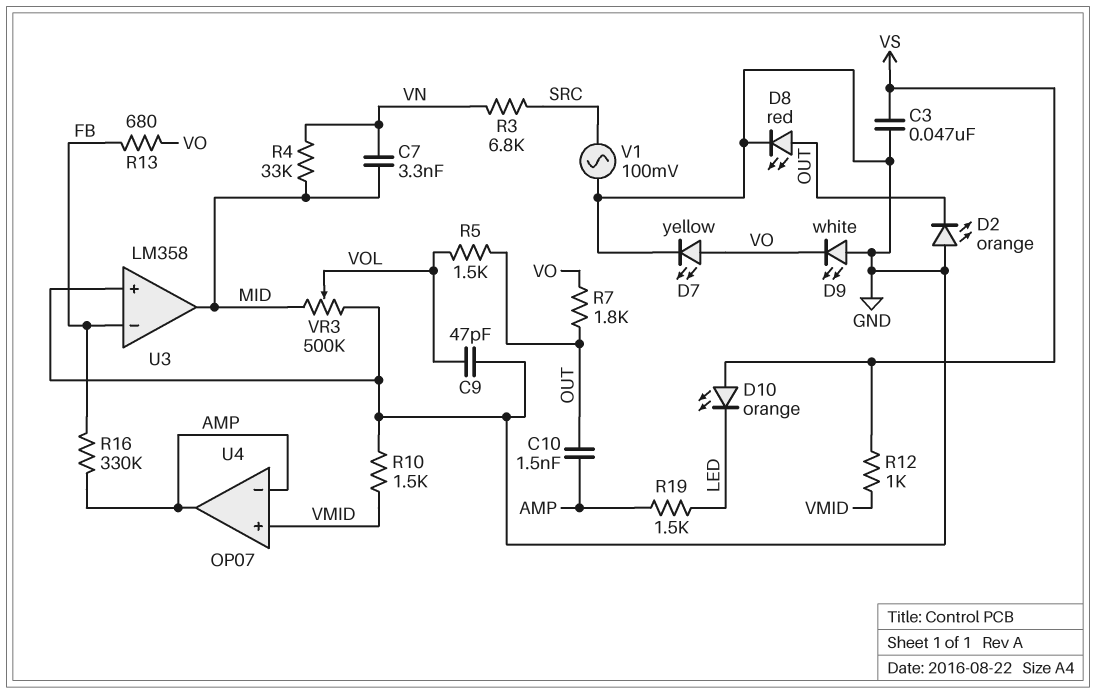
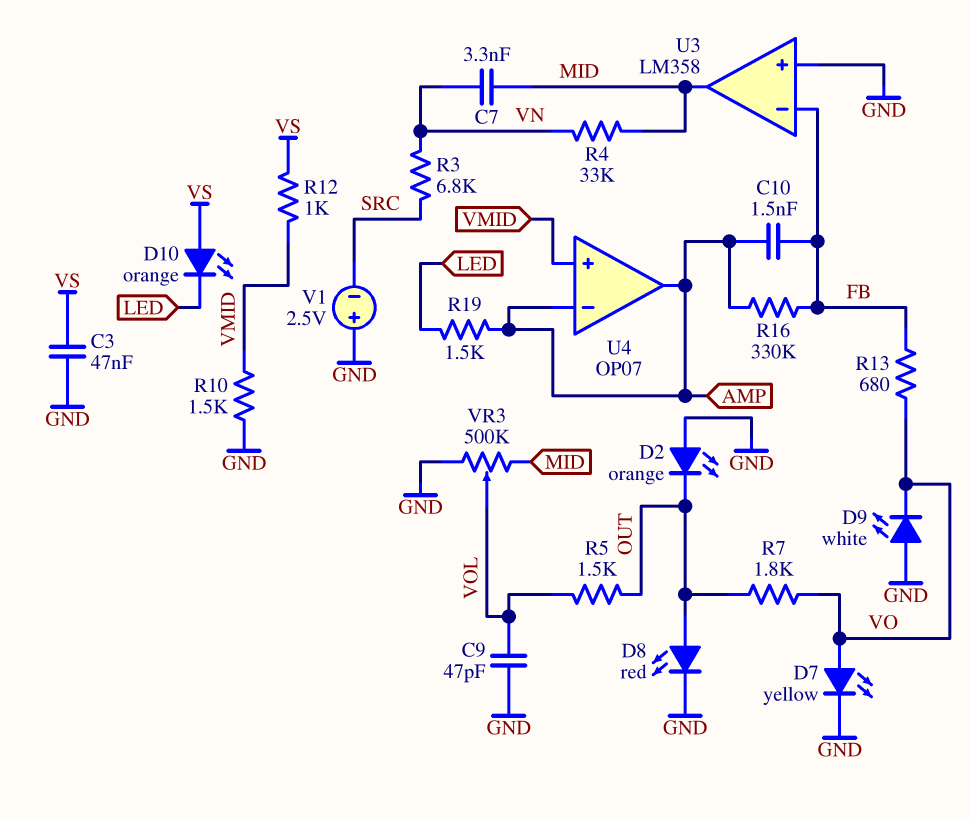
C10: 1.5nF (AMP, OUT) -> 1.5nF (AMP, FB)
V1: AC 100mV (GND, SRC) -> 2.5V (plus GND, minus SRC)

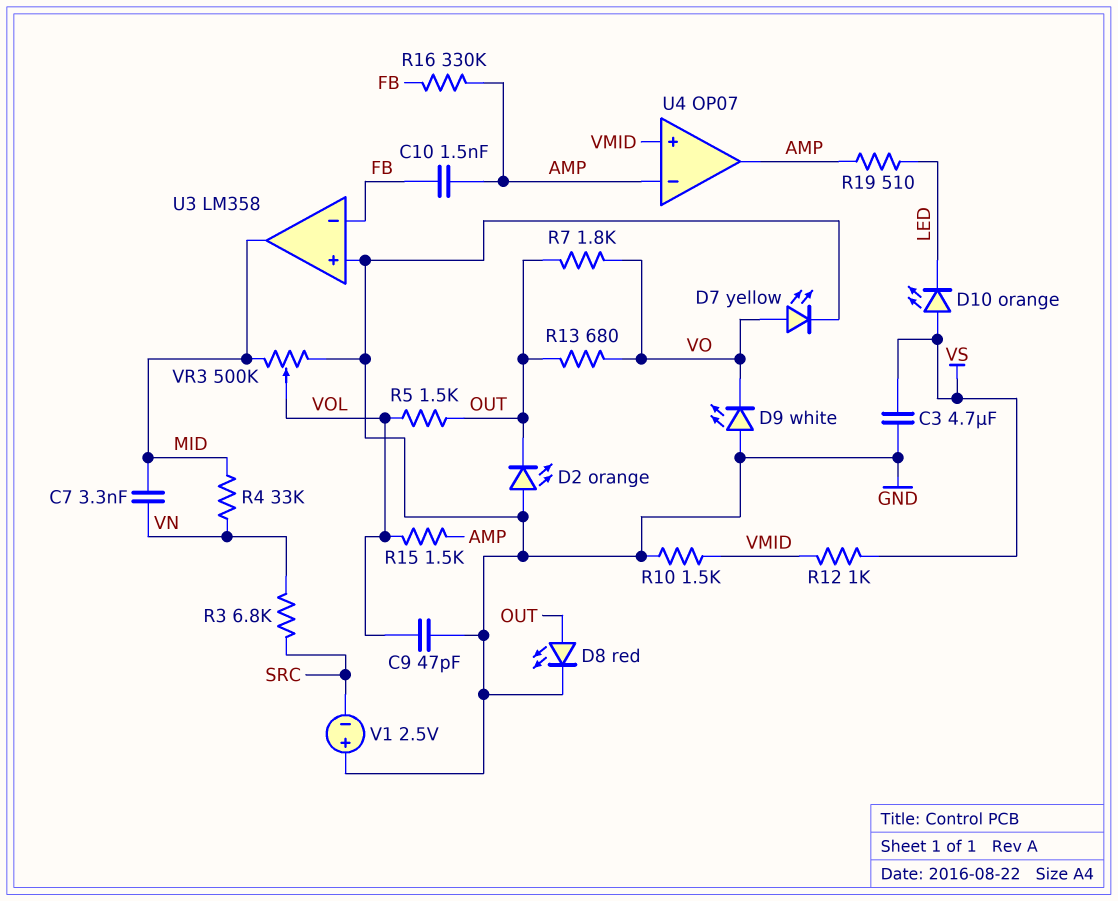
C3: 47nF (GND, VS) -> 4.7uF (GND, VS)
R13: 680 (FB, VO) -> 680 (OUT, VO)
R15: none -> 1.5k (AMP, VOL)
R19: 1.5k (AMP, LED) -> 510 (AMP, LED)

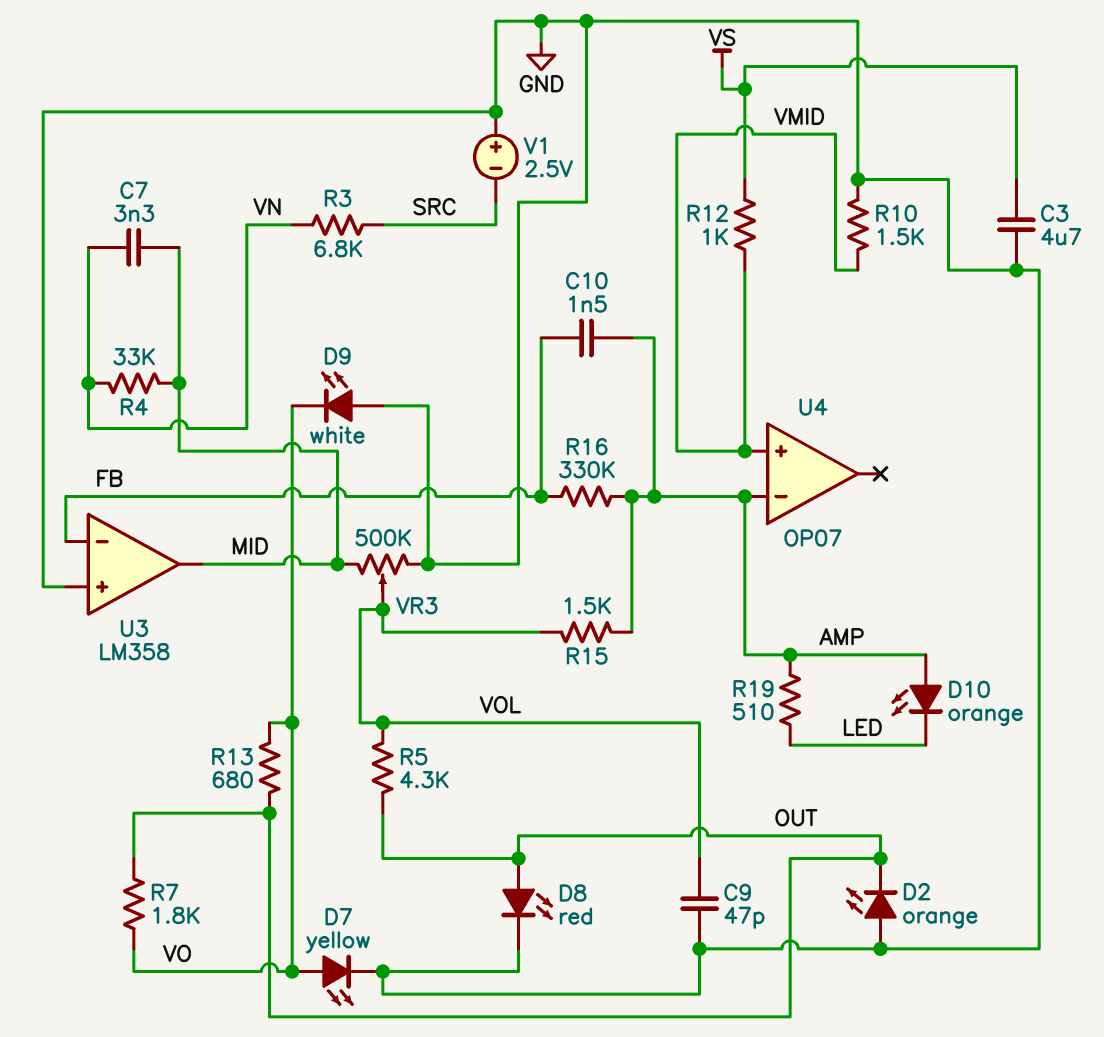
D10: LED orange (A VS, K LED) -> LED orange (A AMP, K LED)
R5: 1.5k (OUT, VOL) -> 4.3k (OUT, VOL)
U4 pin out: AMP -> none

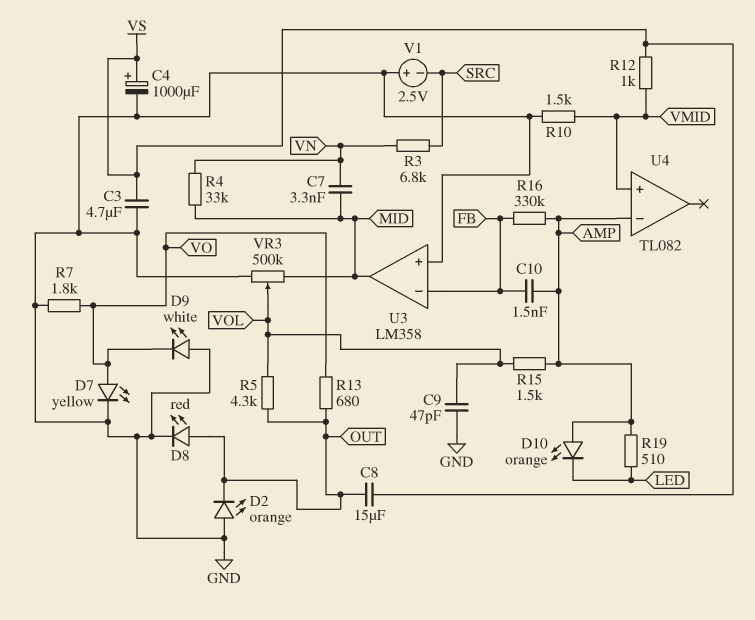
C4: none -> 1000uF (plus VS, minus GND)
C8: none -> 15uF (OUT, VS)
R7: 1.8k (OUT, VO) -> 1.8k (GND, VO)
U4: OP07 -> TL082

